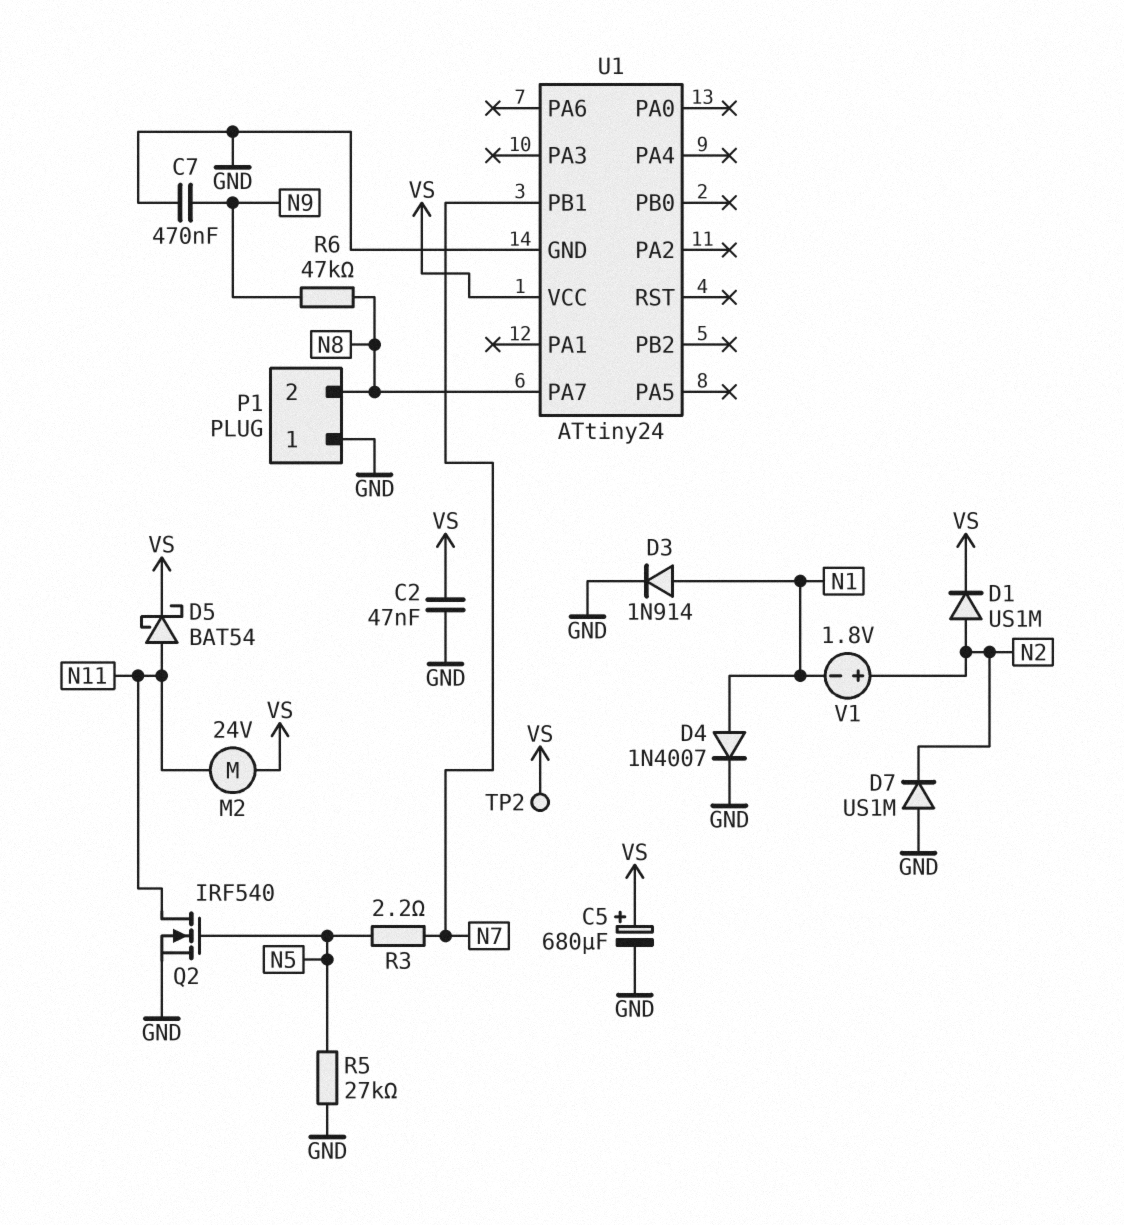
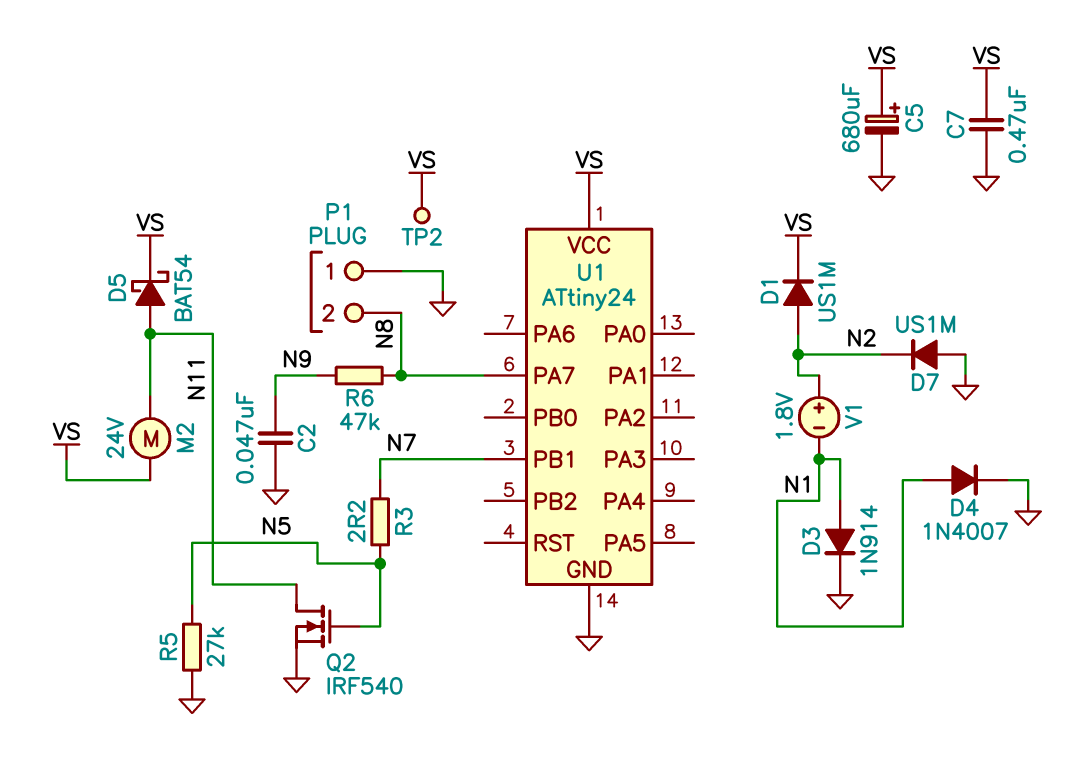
C2: 47nF (GND, VS) -> 47nF (GND, N9)
C7: 470nF (GND, N9) -> 470nF (GND, VS)

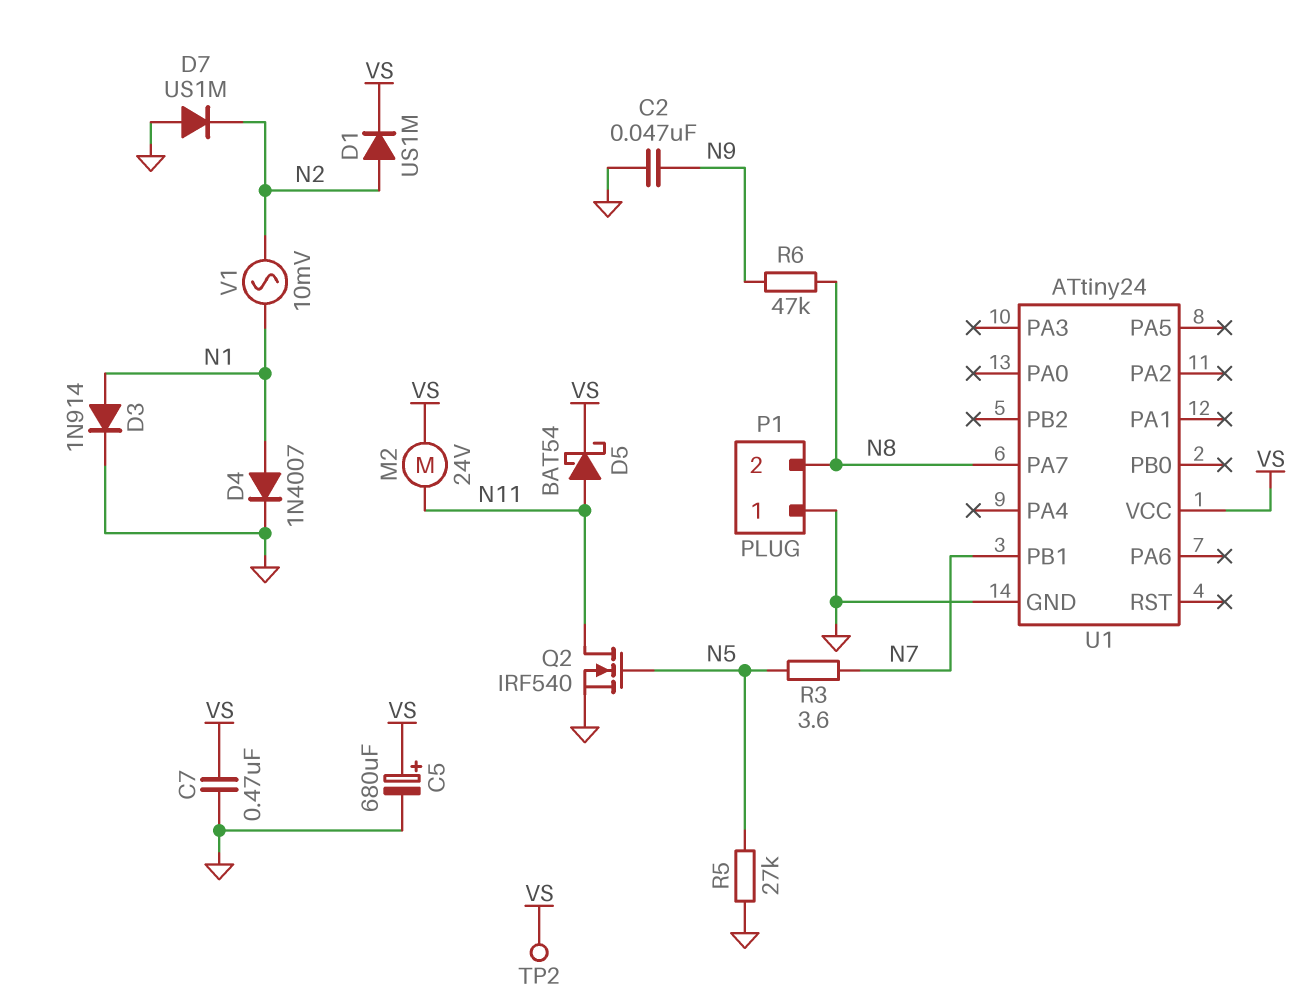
R3: 2.2 (N5, N7) -> 3.6 (N5, N7)
V1: 1.8V (plus N2, minus N1) -> AC 10mV (N1, N2)

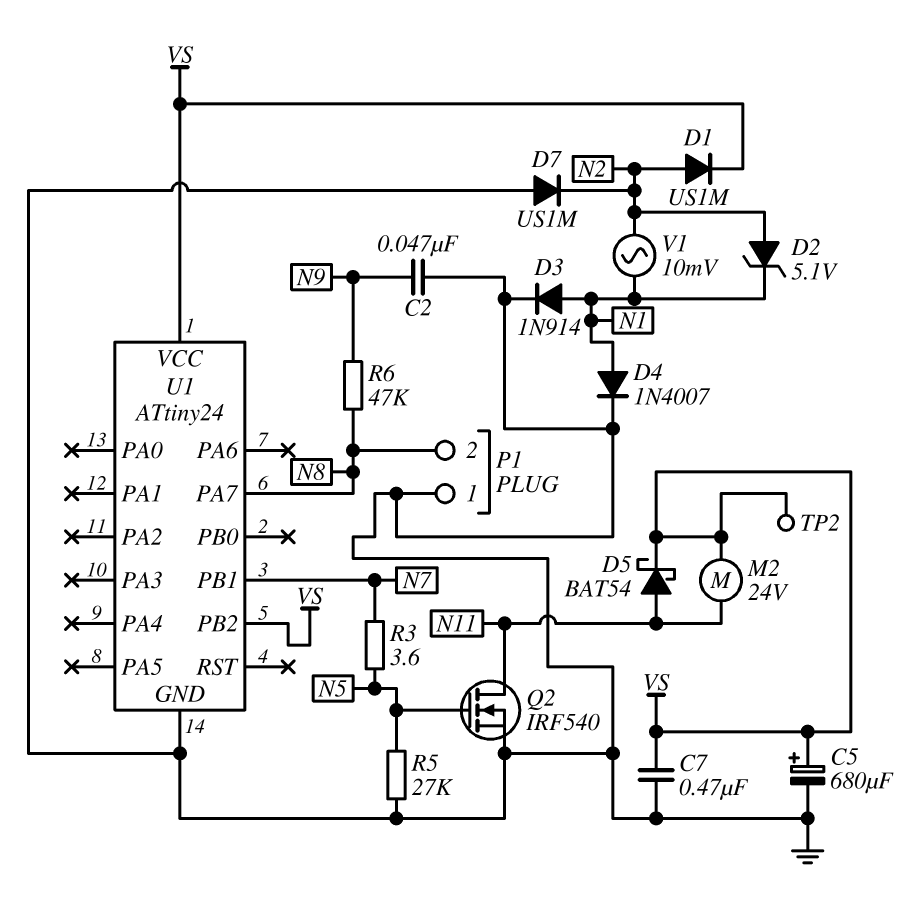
D2: none -> zener 5.1V (A N2, K N1)
U1 pin PB2: none -> VS

